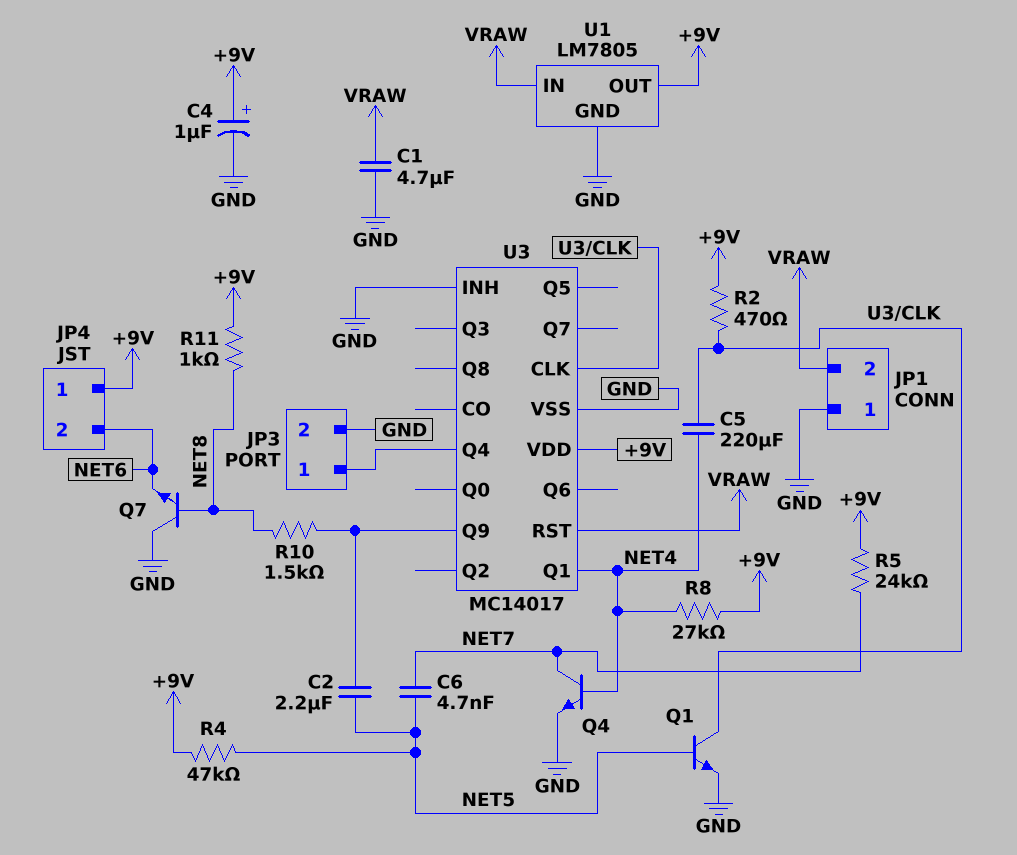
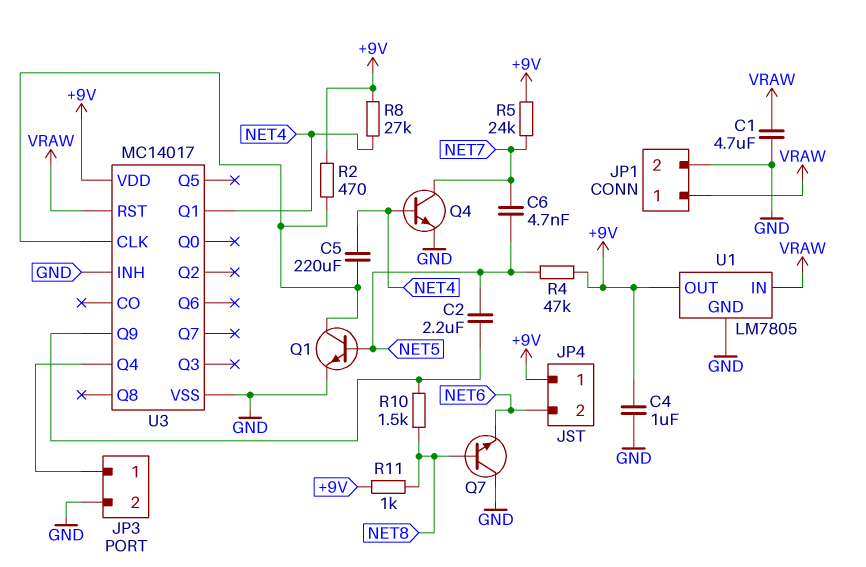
C4: 1uF (plus +9V, minus GND) -> 1uF (+9V, GND)
JP1 pin 1: GND -> VRAW
JP1 pin 2: VRAW -> GND

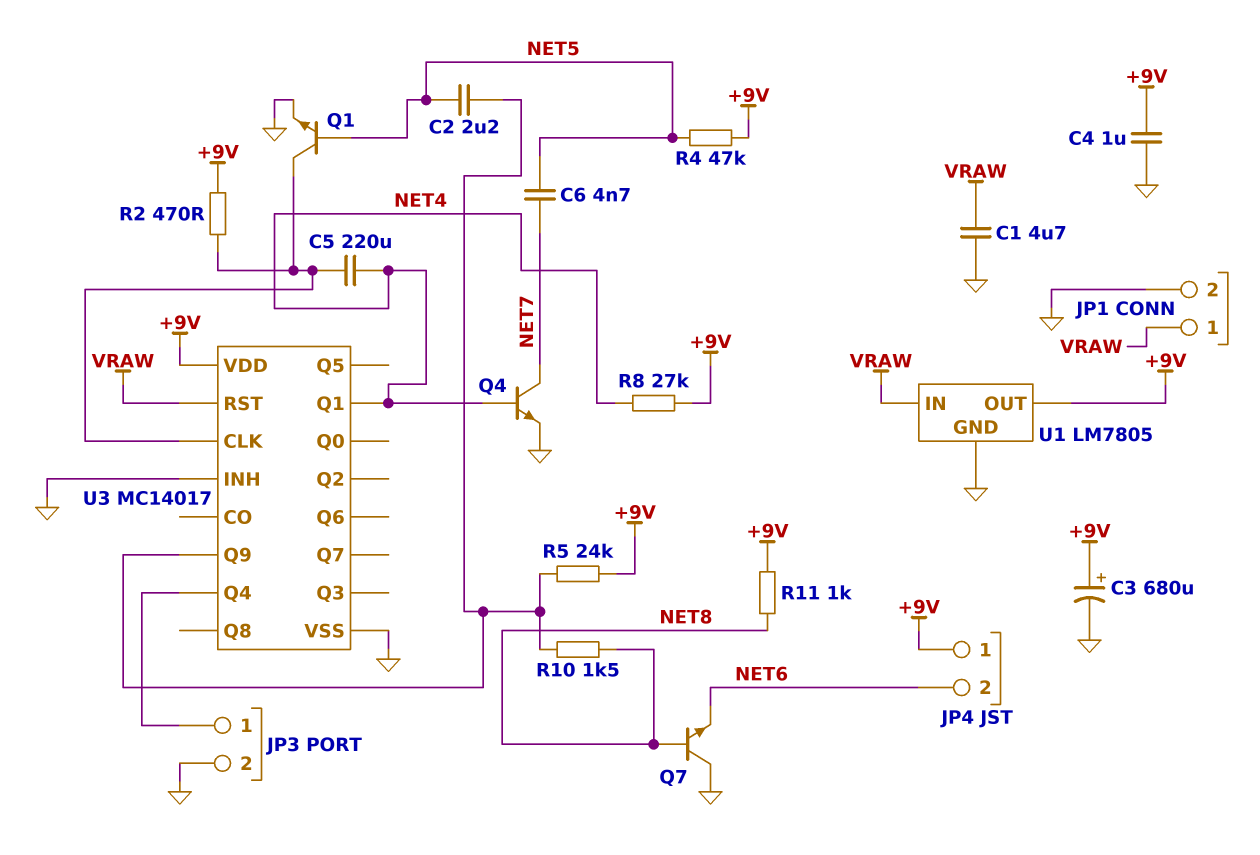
C3: none -> 680uF (plus +9V, minus GND)
R5: 24k (+9V, NET7) -> 24k (+9V, U3/Q9)

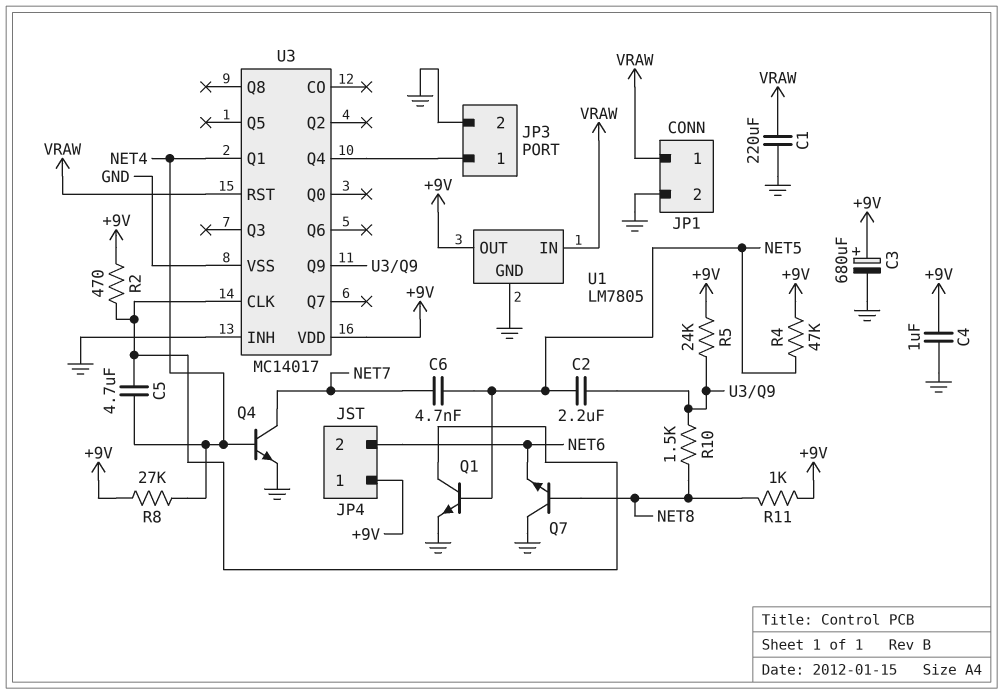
C1: 4.7uF (GND, VRAW) -> 220uF (GND, VRAW)
C5: 220uF (NET4, U3/CLK) -> 4.7uF (NET4, U3/CLK)

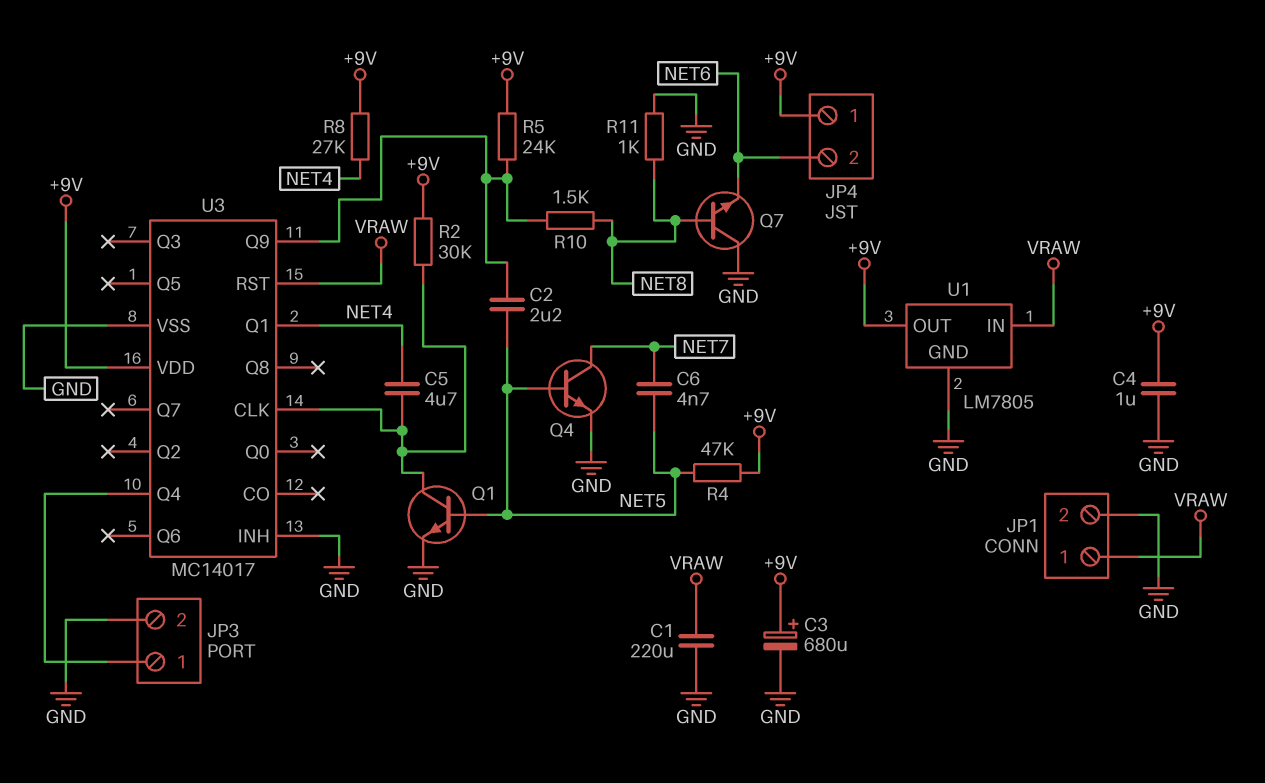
Q4: NPN (B NET4, C NET7, E GND) -> NPN (B NET5, C NET7, E GND)
R2: 470 (+9V, U3/CLK) -> 30k (+9V, U3/CLK)
R11: 1k (+9V, NET8) -> 1k (GND, NET8)

